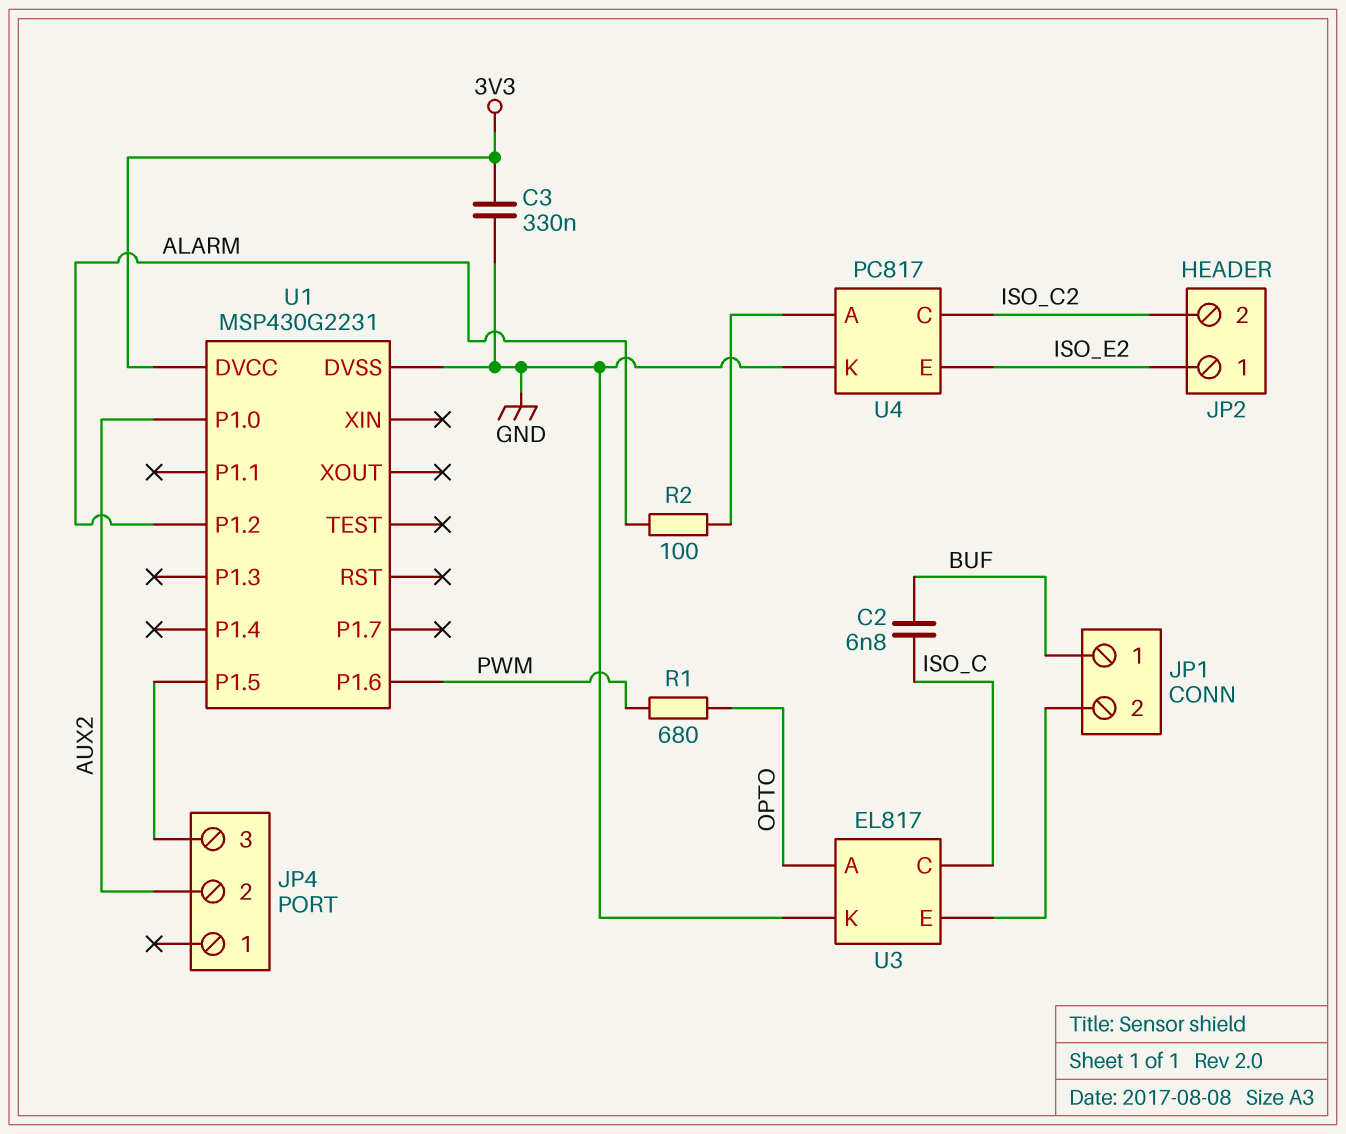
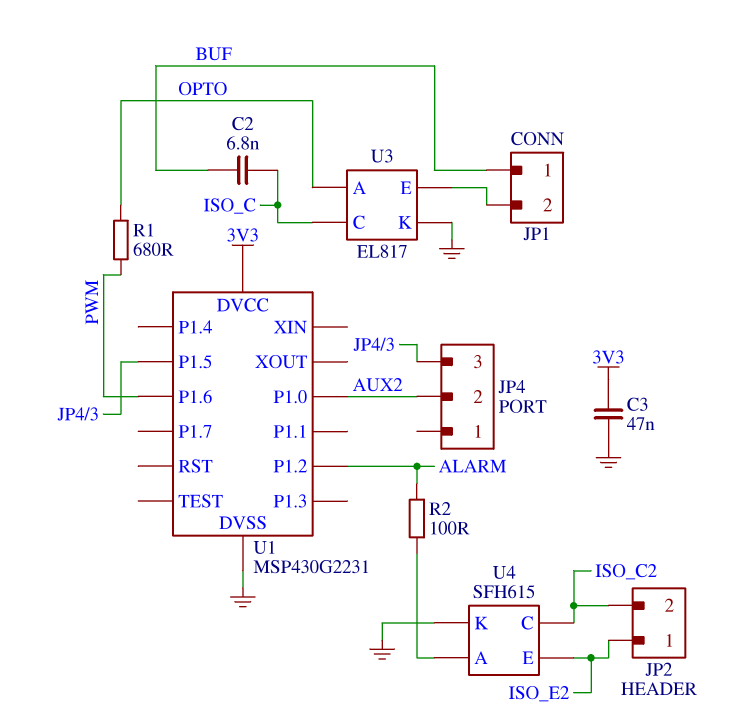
C3: 330nF (3V3, GND) -> 47nF (3V3, GND)
U4: PC817 -> SFH615

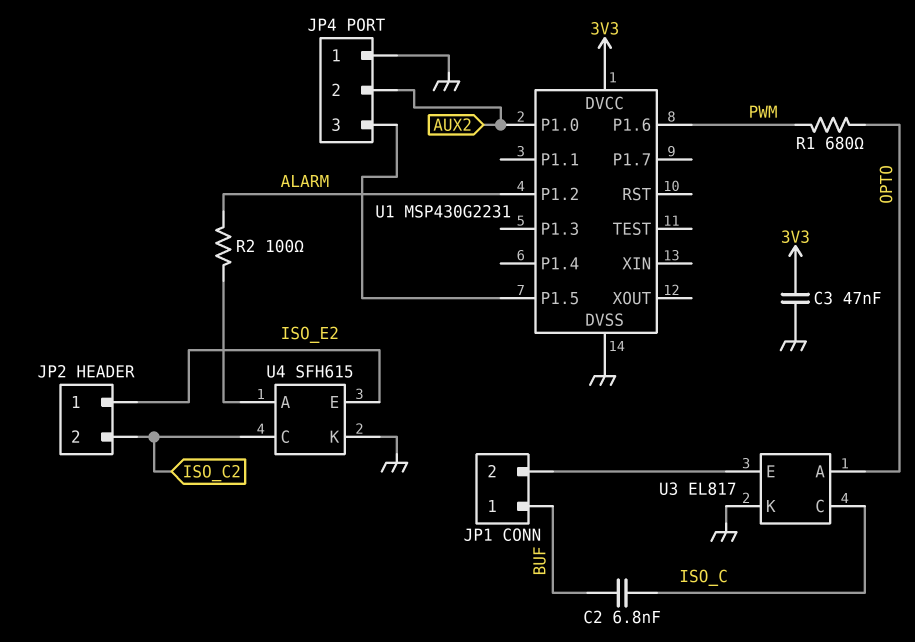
JP4 pin 1: none -> GND

